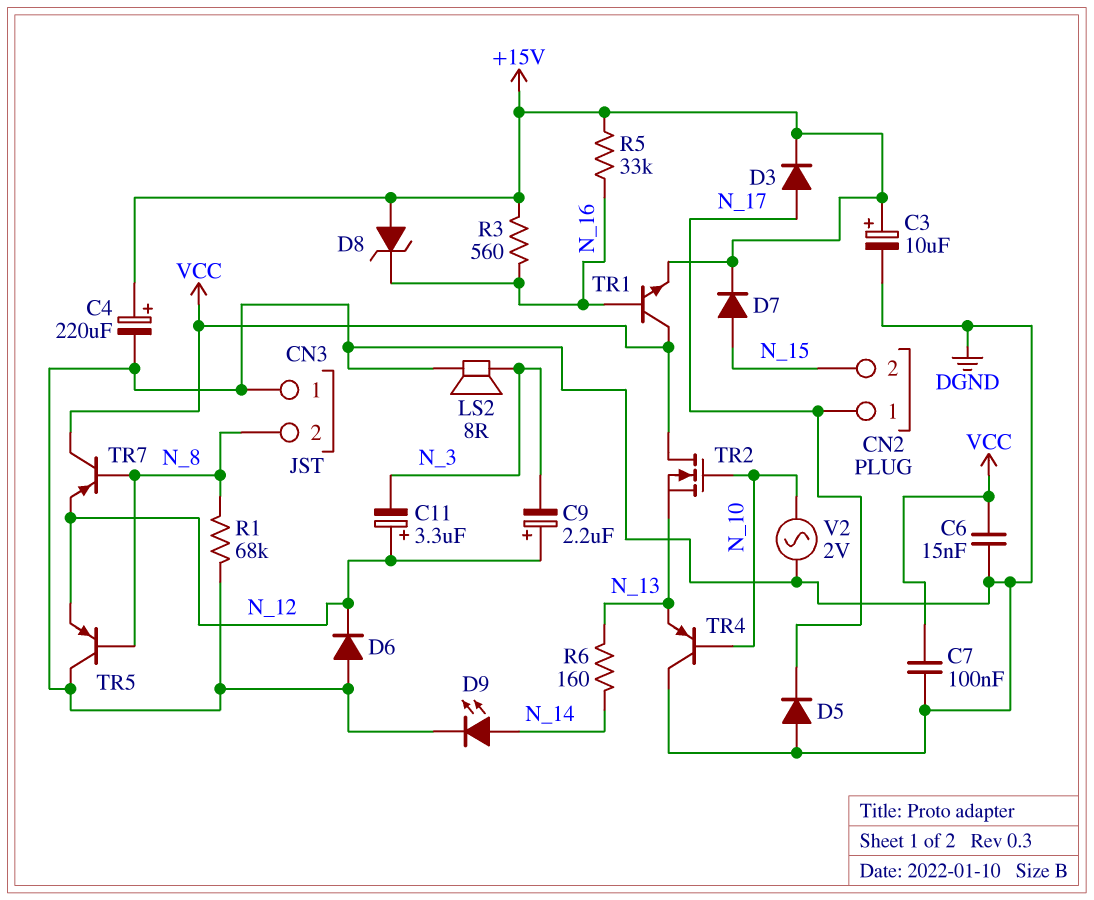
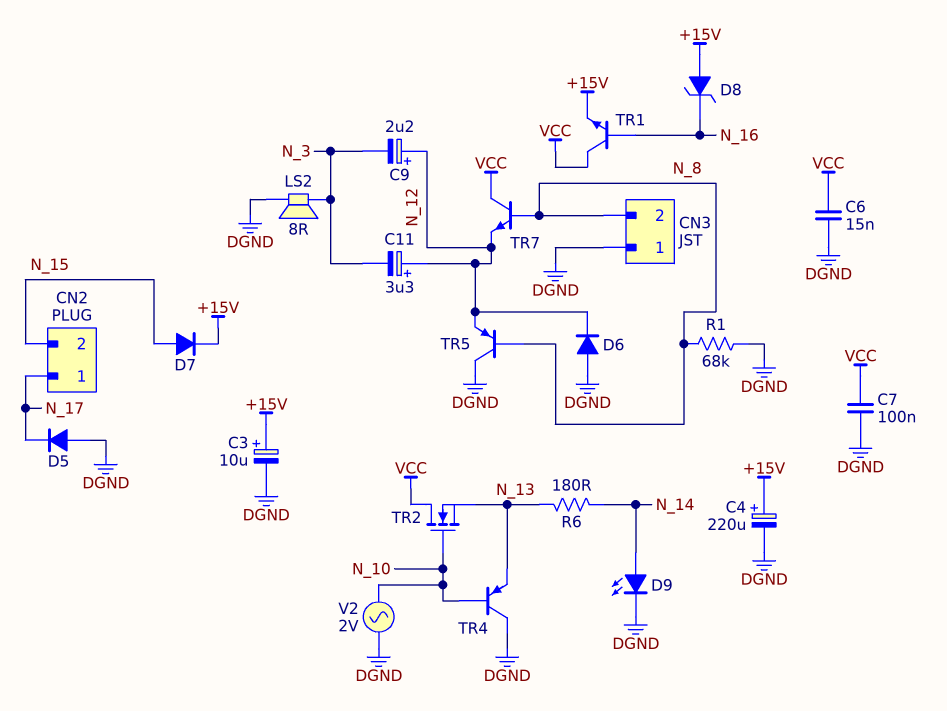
D3: diode (A N_17, K +15V) -> none
R3: 560 (+15V, N_16) -> none
R5: 33k (+15V, N_16) -> none
R6: 160 (N_13, N_14) -> 180 (N_13, N_14)
TR7: PNP (B N_8, C VCC, E N_12) -> NPN (B N_8, C VCC, E N_12)

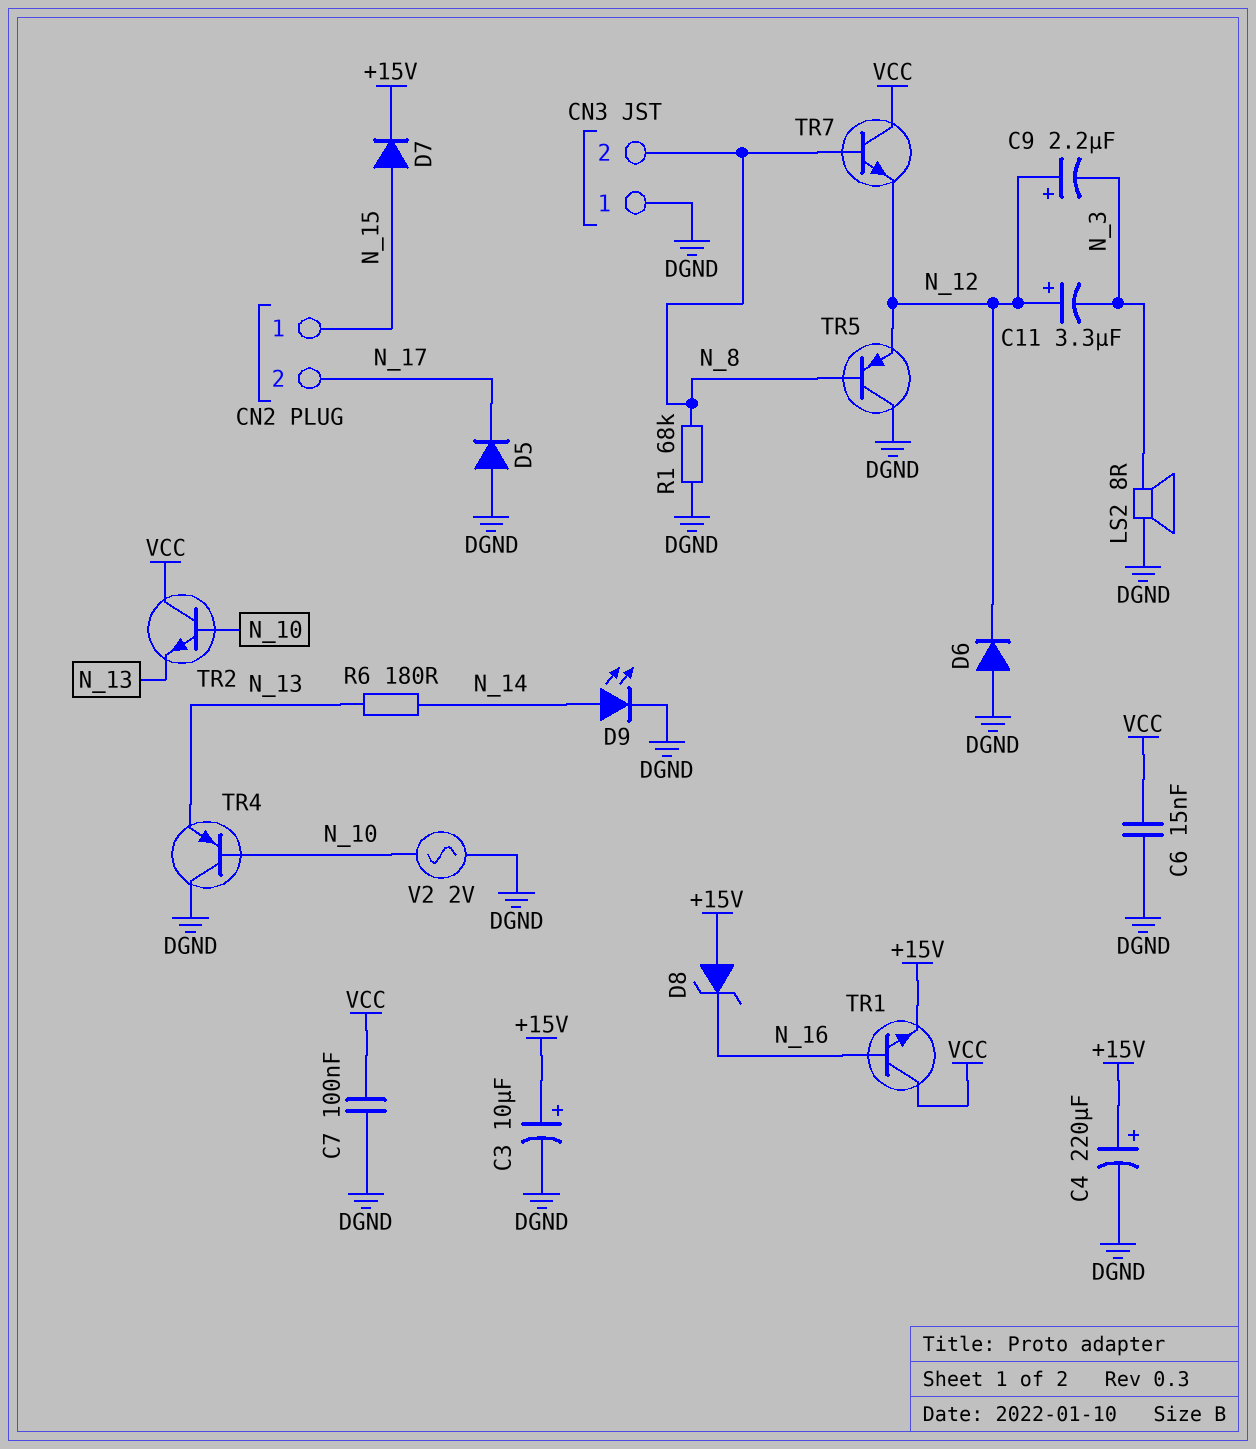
CN2 pin 1: N_17 -> N_15
CN2 pin 2: N_15 -> N_17
TR2: NMOS (G N_10, D VCC, S N_13) -> NPN (B N_10, C VCC, E N_13)

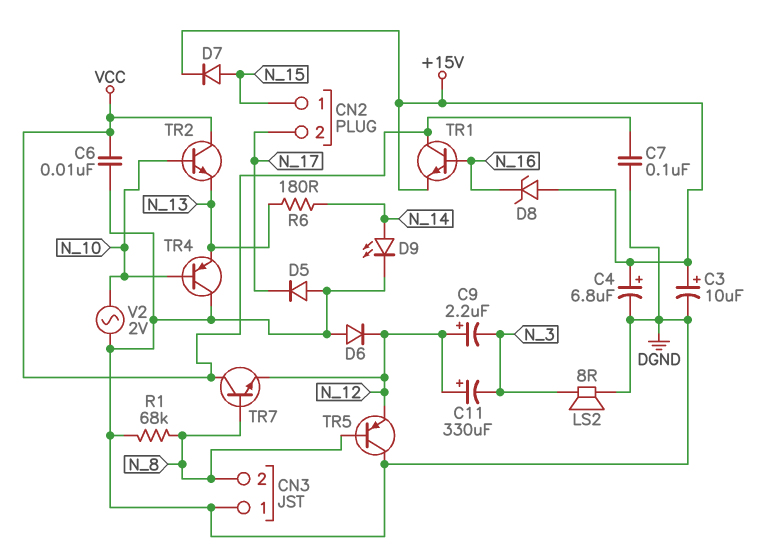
C4: 220uF (plus +15V, minus DGND) -> 6.8uF (plus +15V, minus DGND)
C6: 15nF (DGND, VCC) -> 10nF (DGND, VCC)
C11: 3.3uF (plus N_12, minus N_3) -> 330uF (plus N_12, minus N_3)

